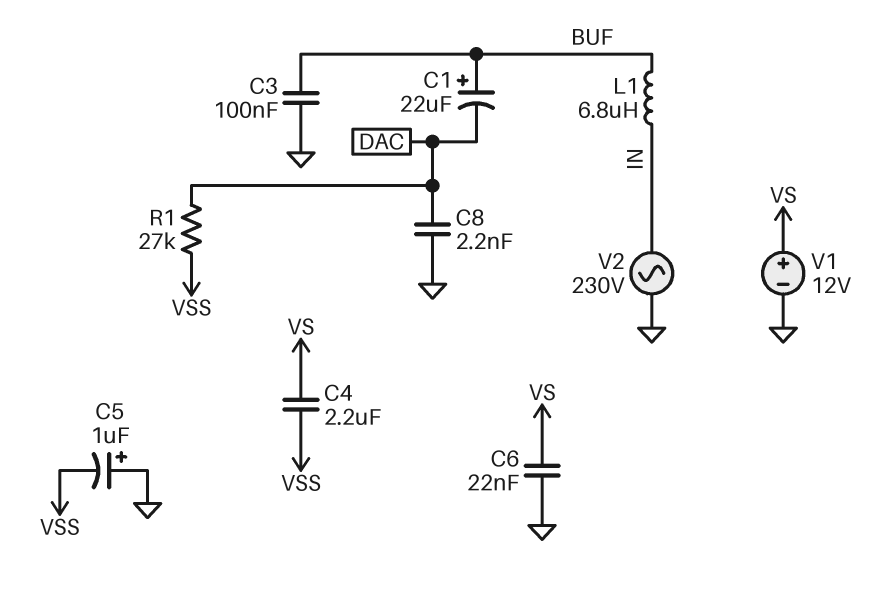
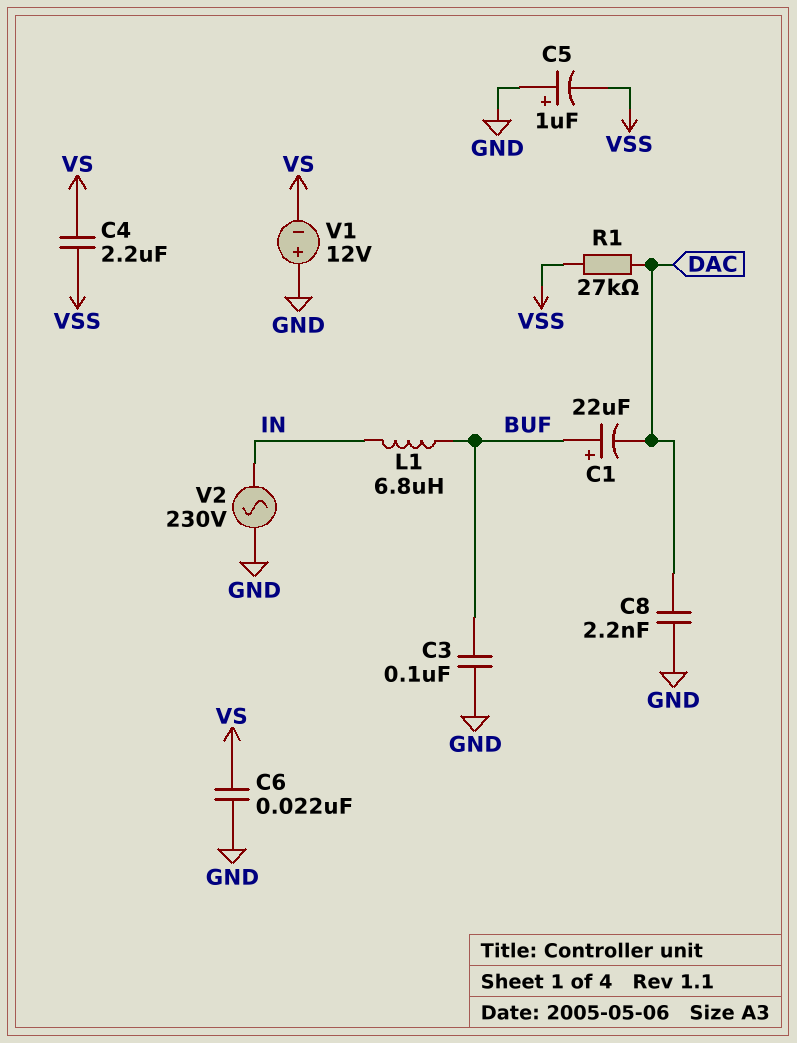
V1: 12V (plus VS, minus GND) -> 12V (plus GND, minus VS)

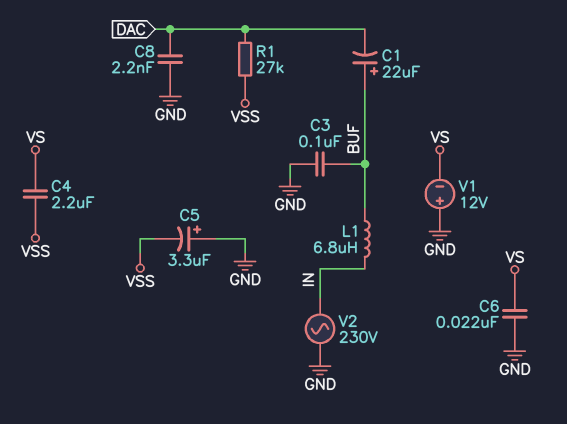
C5: 1uF (plus GND, minus VSS) -> 3.3uF (plus GND, minus VSS)

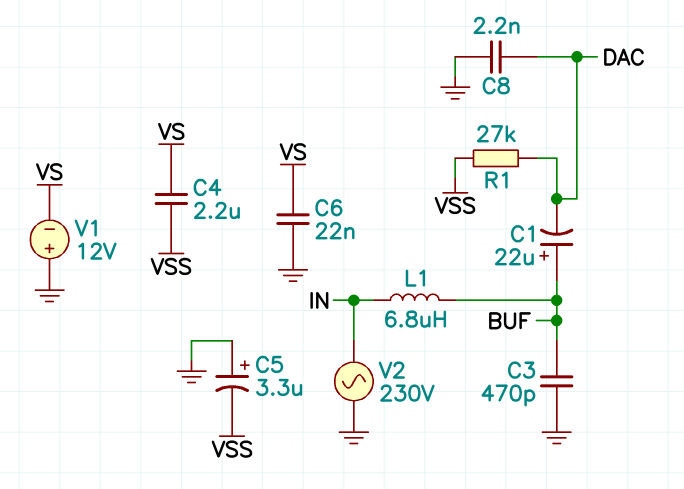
C3: 100nF (BUF, GND) -> 470pF (BUF, GND)

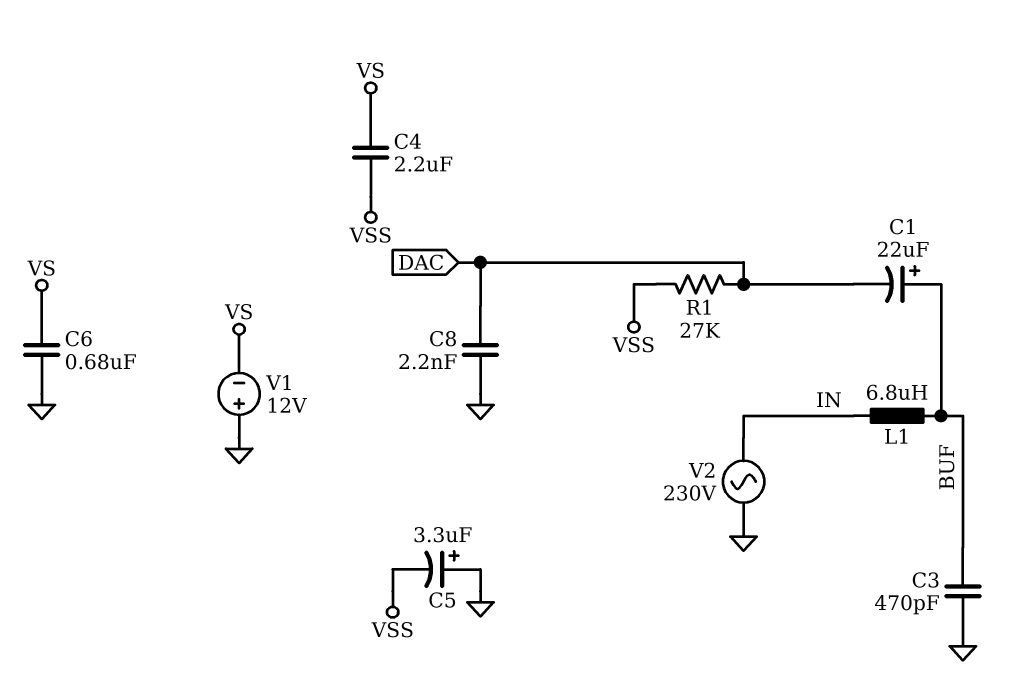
C6: 22nF (GND, VS) -> 680nF (GND, VS)

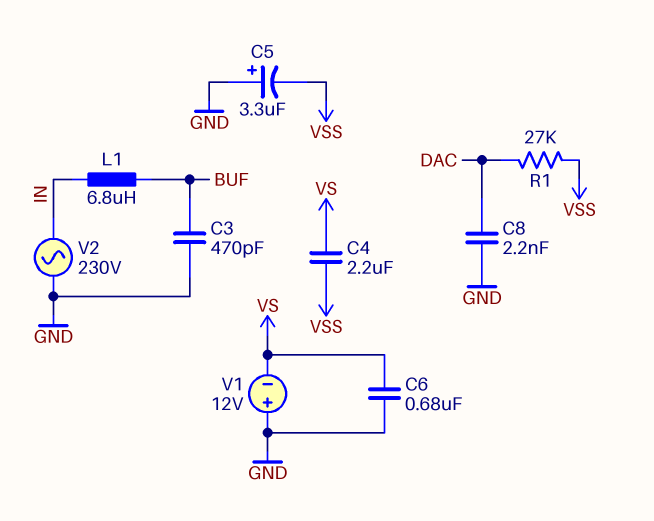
C1: 22uF (plus BUF, minus DAC) -> none

